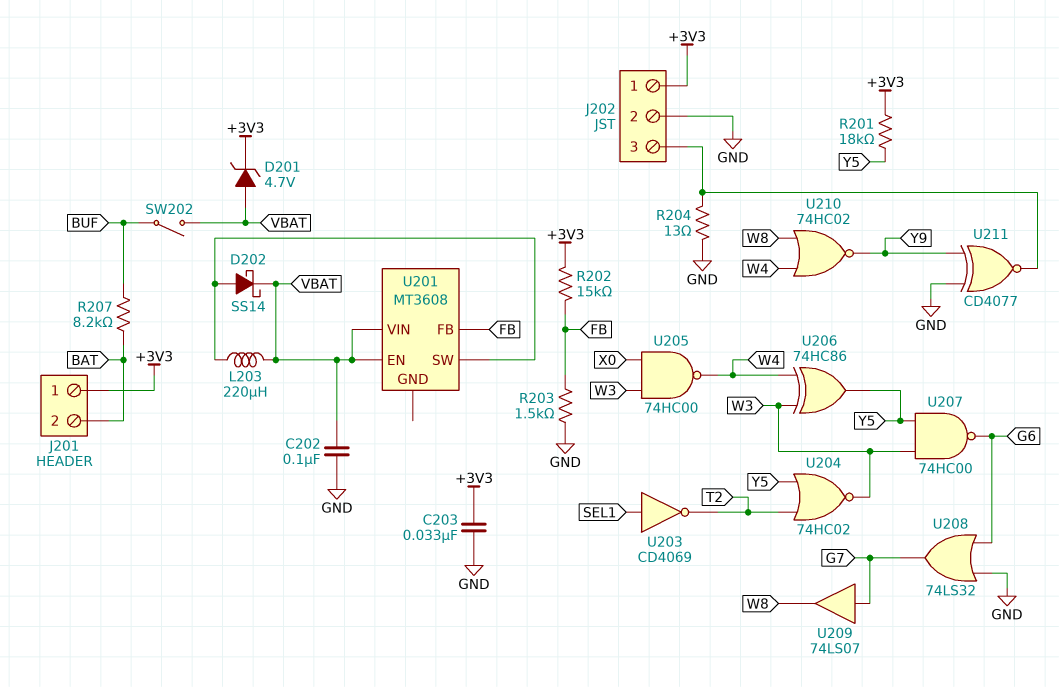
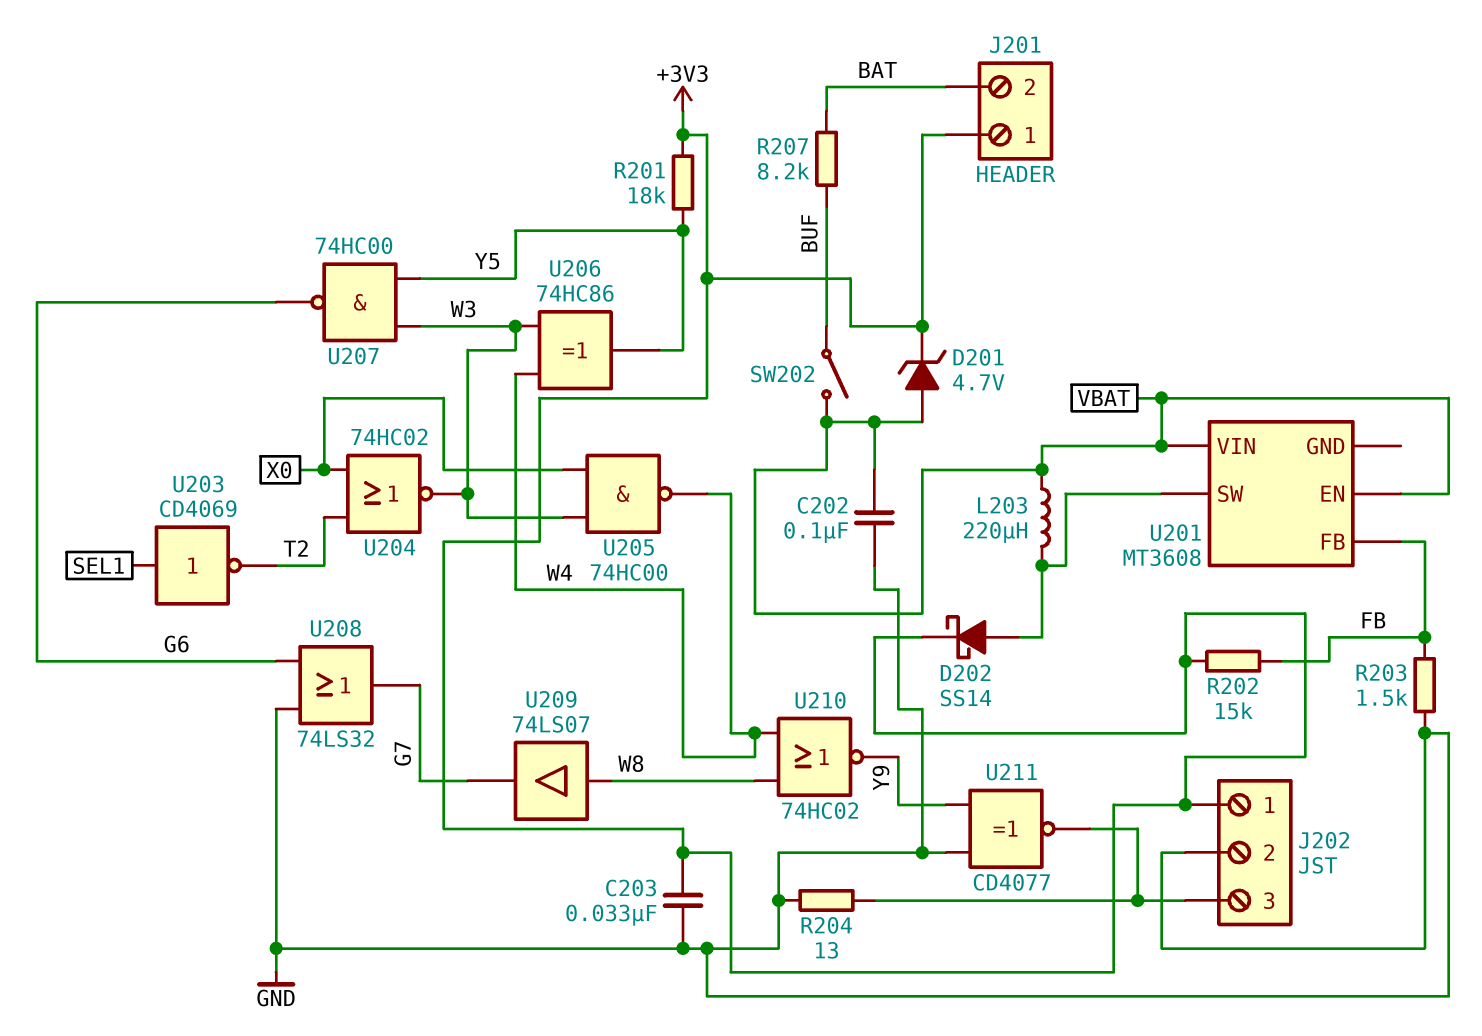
D202: schottky SS14 (A U201/SW, K VBAT) -> schottky SS14 (A U201/SW, K +3V3)
U204: NOR 74HC02 (in T2, in Y5, out W3) -> NOR 74HC02 (in T2, in X0, out W3)
U209: buffer 74LS07 (in G7, out W8) -> buffer 74LS07 (in W8, out G7)

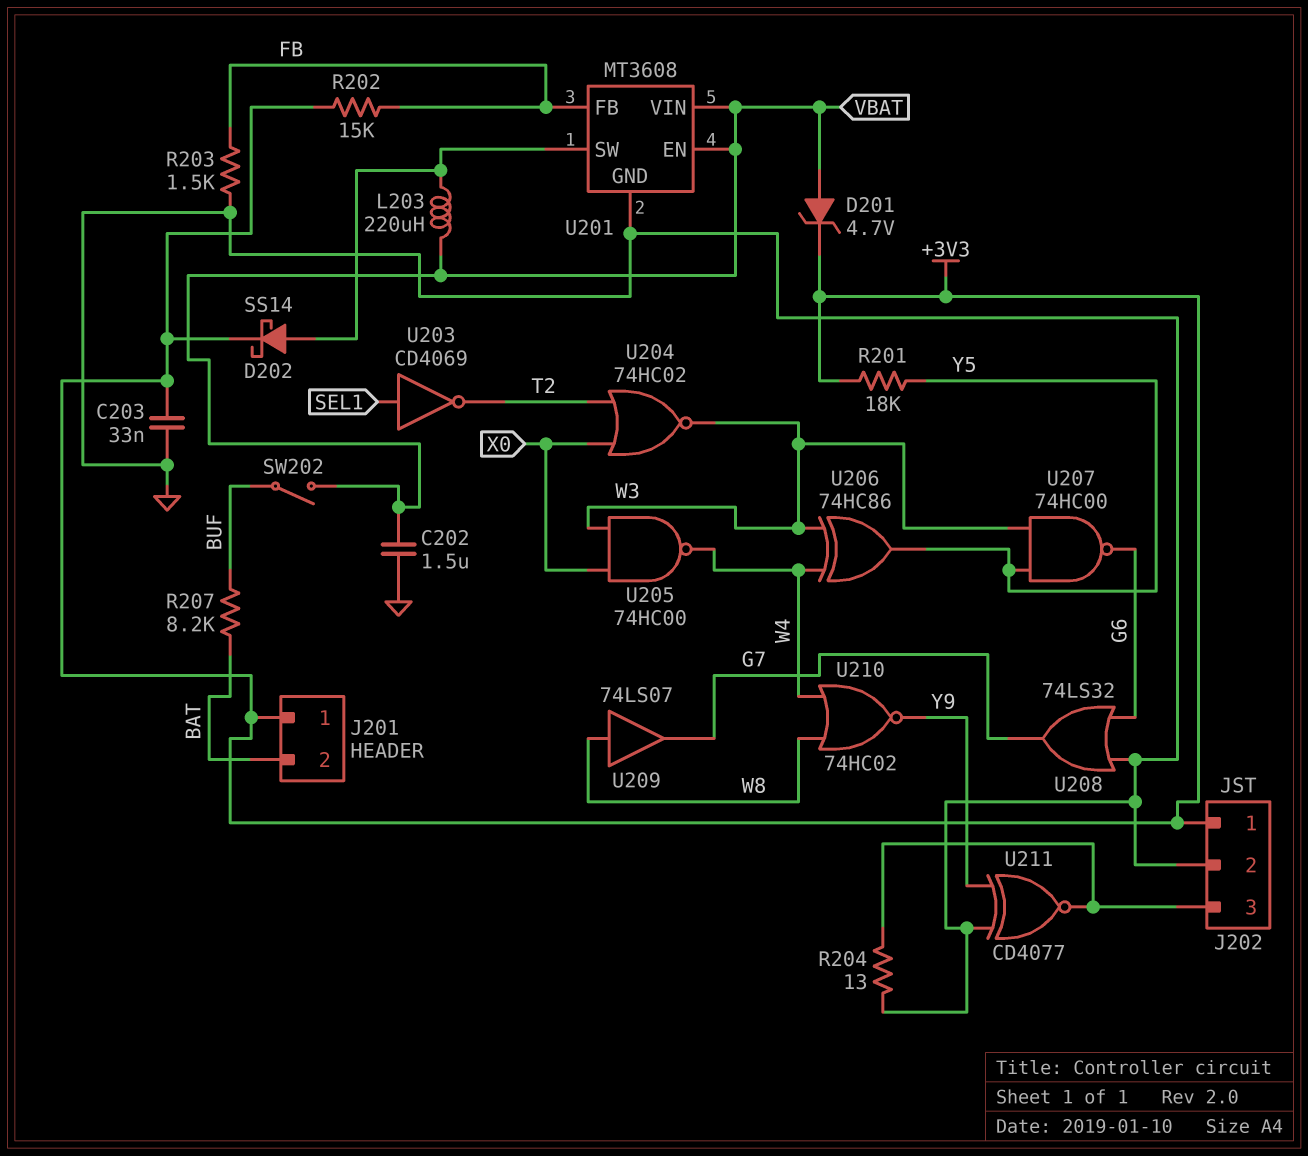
C202: 100nF (GND, VBAT) -> 1.5uF (GND, VBAT)
U201 pin GND: none -> GND

